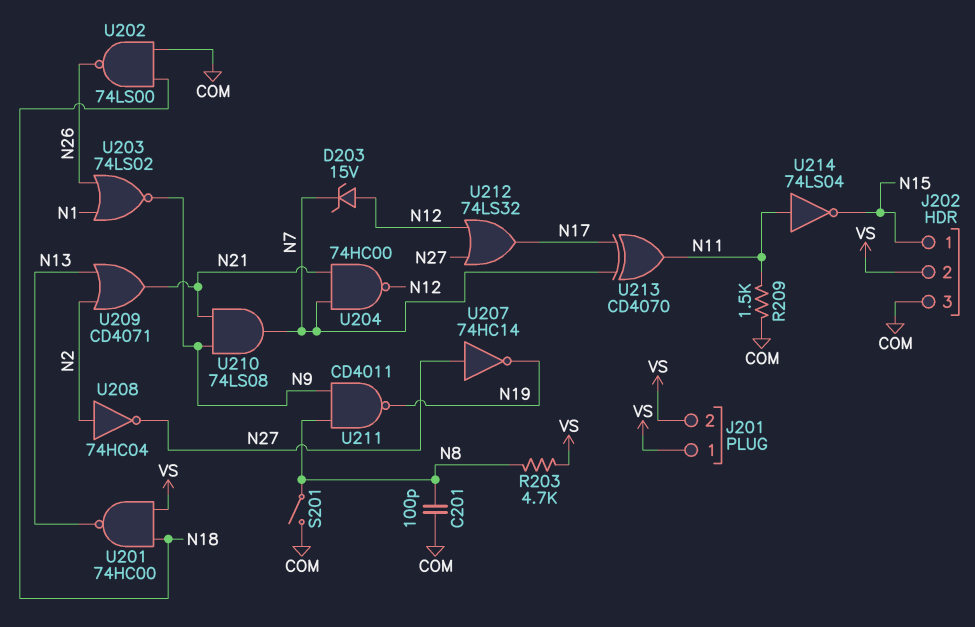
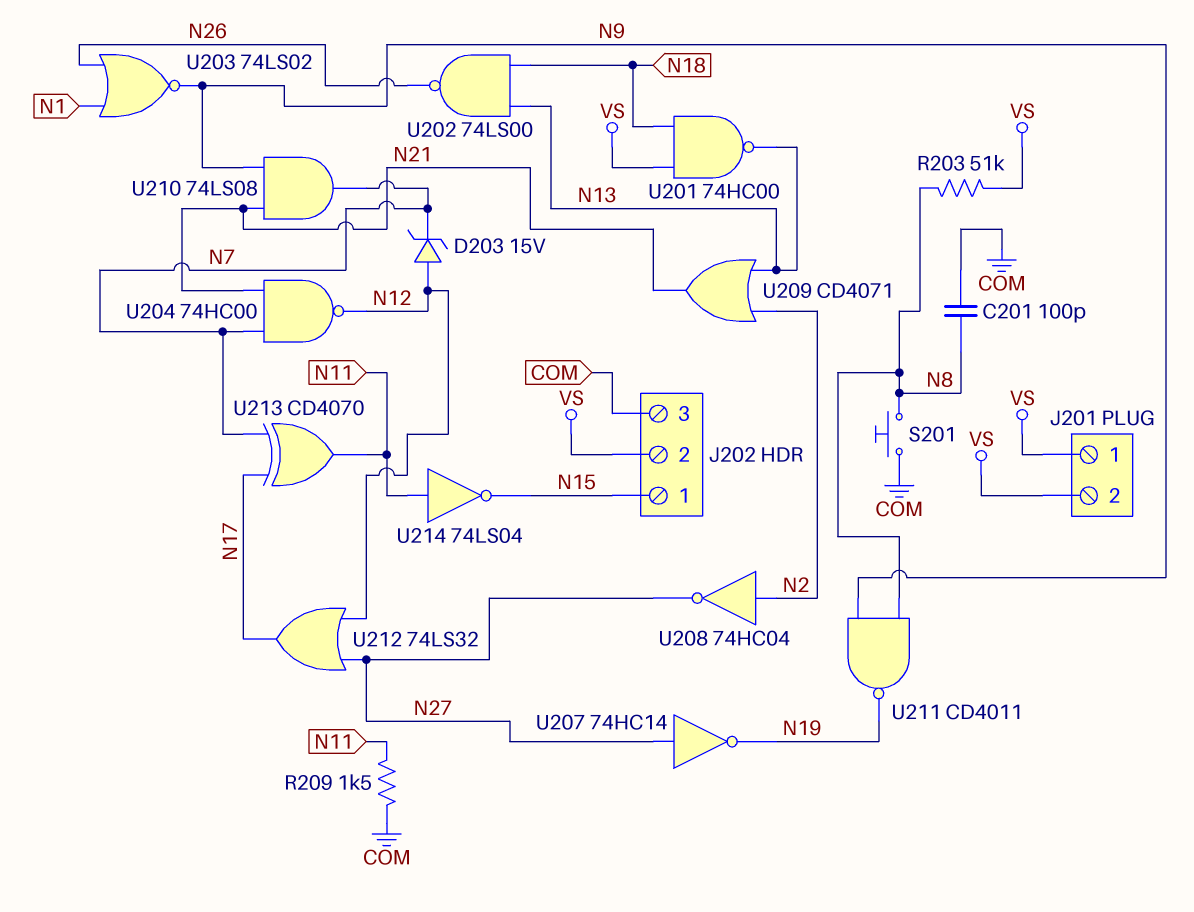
R203: 4.7k (N8, VS) -> 51k (N8, VS)
S201: switch (COM, N8) -> button (COM, N8)
U202: NAND 74LS00 (in COM, in N18, out N26) -> NAND 74LS00 (in N13, in N18, out N26)

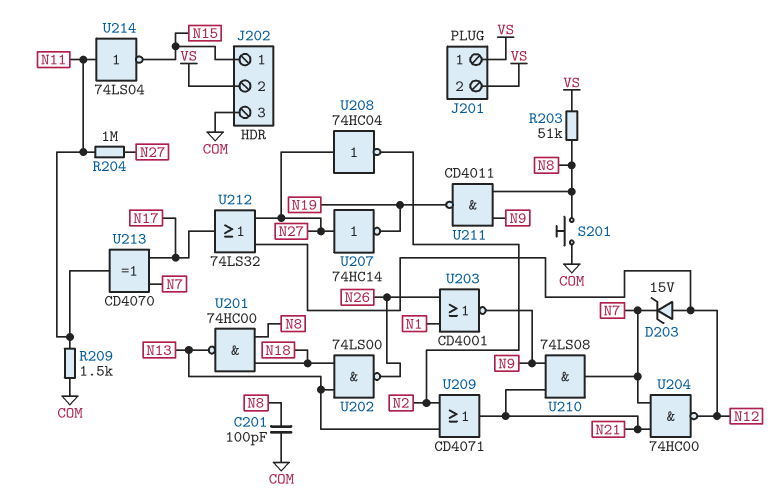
R204: none -> 1M (N11, N27)
U201: NAND 74HC00 (in N18, in VS, out N13) -> NAND 74HC00 (in N8, in N18, out N13)
U203: NOR 74LS02 (in N1, in N26, out N9) -> NOR CD4001 (in N1, in N26, out N9)
U208: NOT 74HC04 (in N2, out N27) -> NOT 74HC04 (in N27, out N2)

